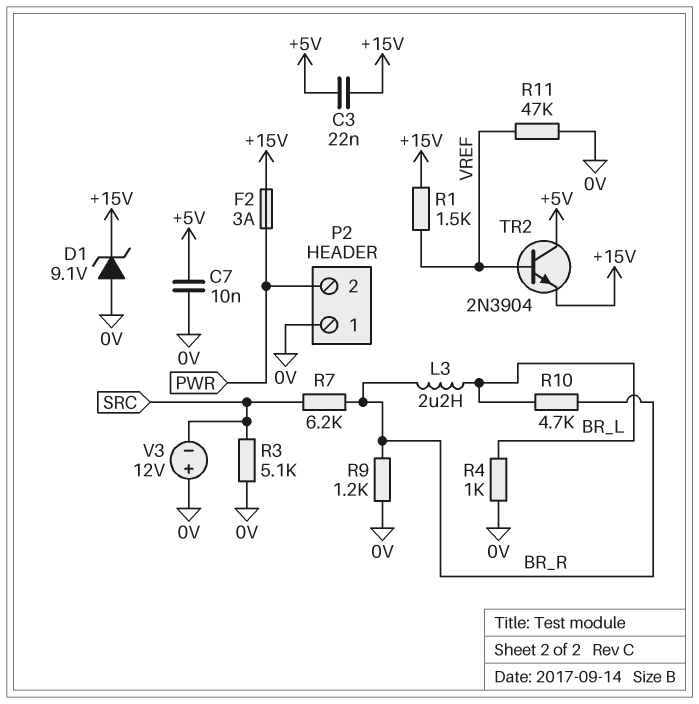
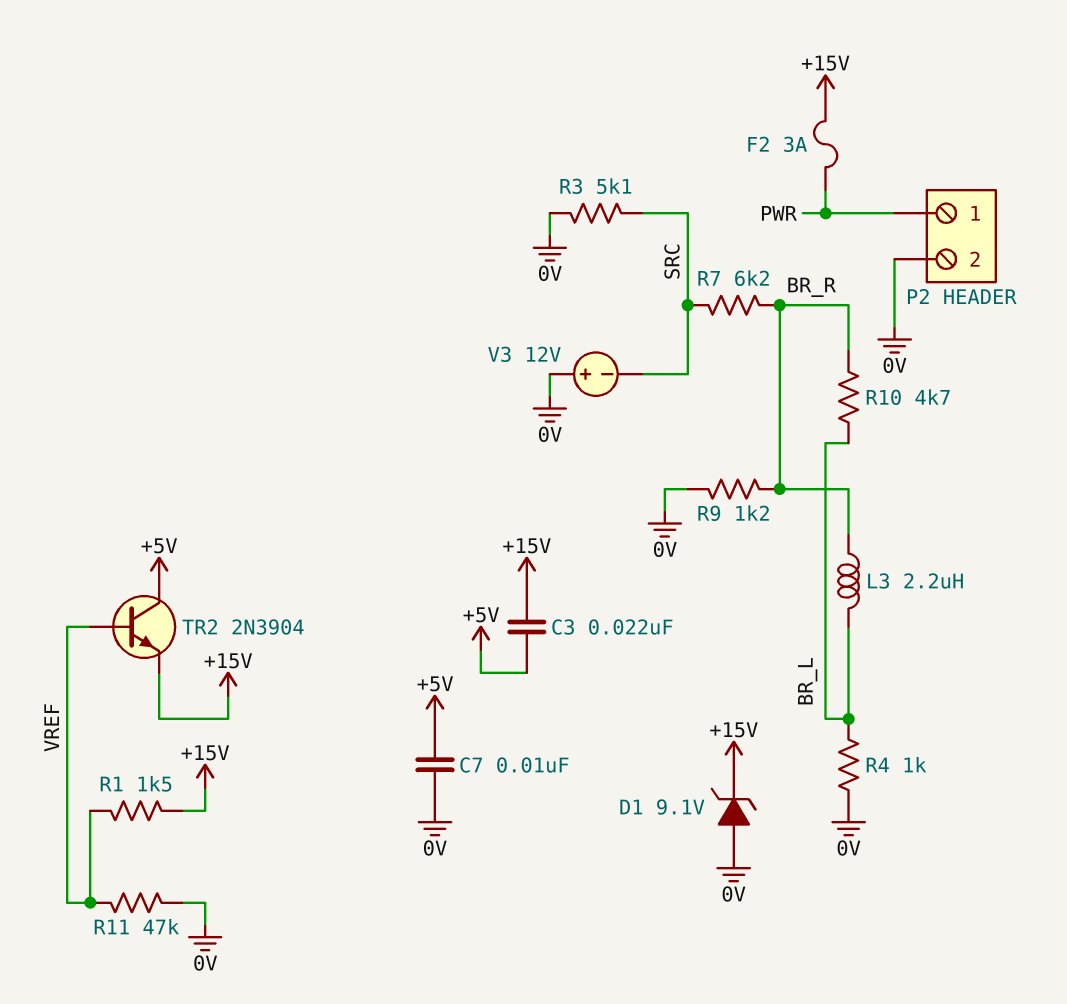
P2 pin 1: 0V -> PWR
P2 pin 2: PWR -> 0V

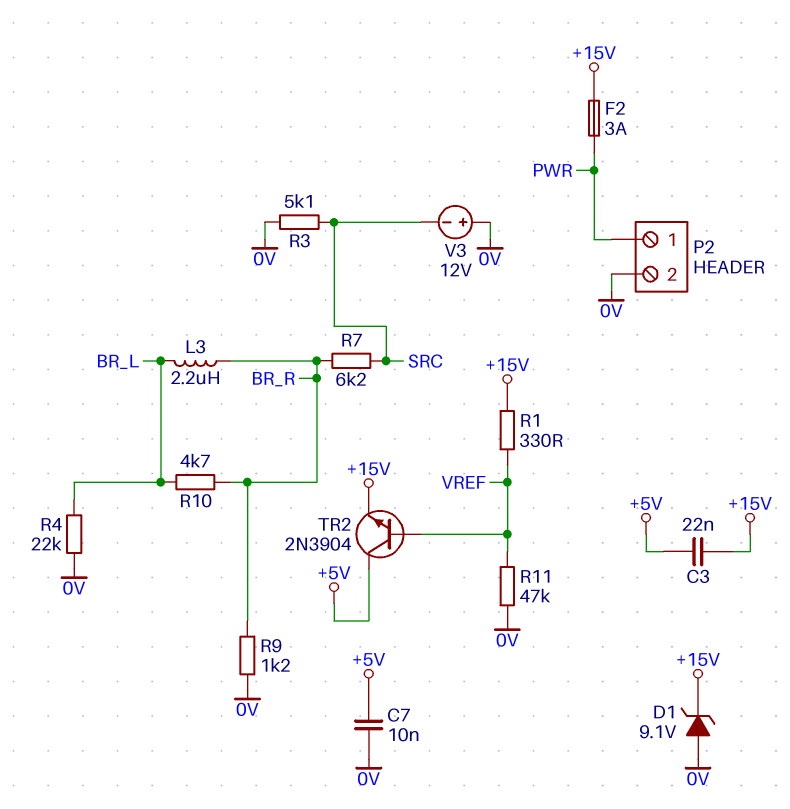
R1: 1.5k (+15V, VREF) -> 330 (+15V, VREF)
R4: 1k (0V, BR_L) -> 22k (0V, BR_L)

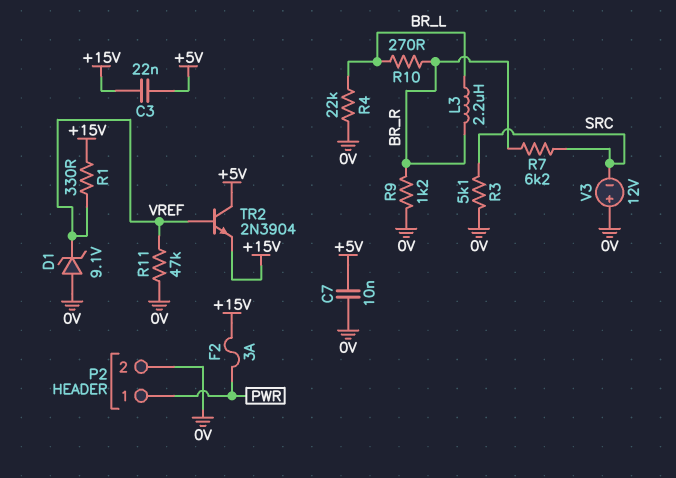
D1: zener 9.1V (A 0V, K +15V) -> zener 9.1V (A 0V, K VREF)
R10: 4.7k (BR_L, BR_R) -> 270 (BR_L, BR_R)

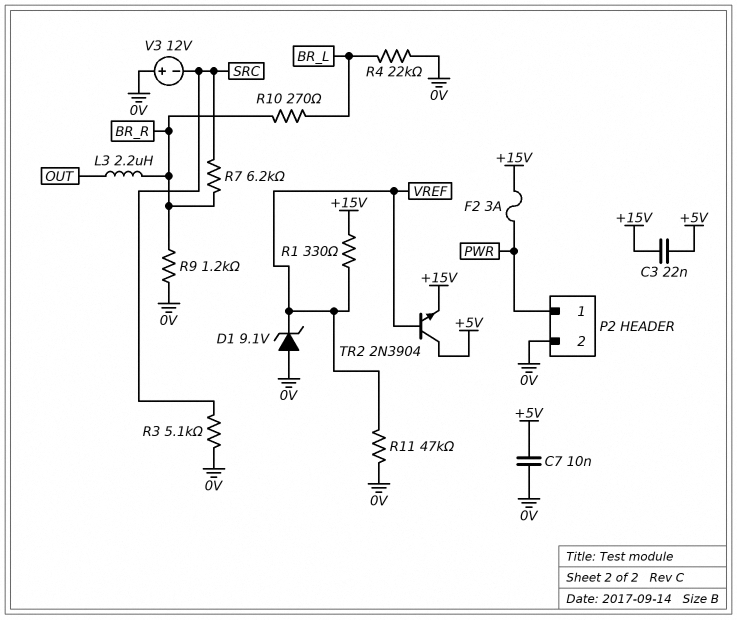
L3: 2.2uH (BR_L, BR_R) -> 2.2uH (BR_R, OUT)

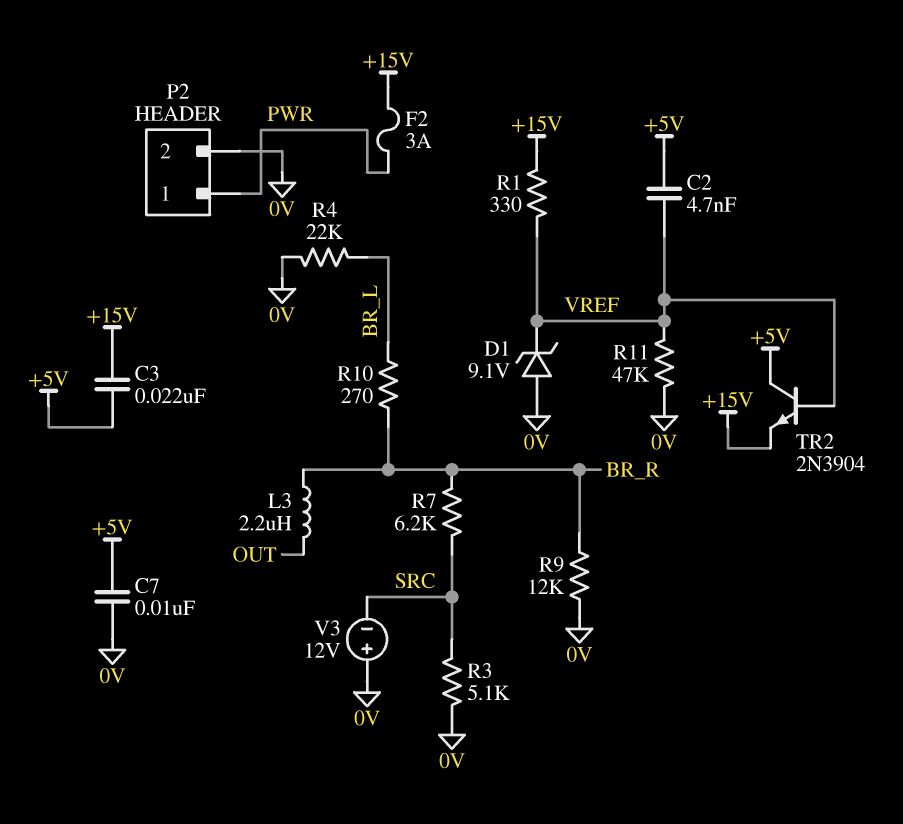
C2: none -> 4.7nF (+5V, VREF)
R9: 1.2k (0V, BR_R) -> 12k (0V, BR_R)

